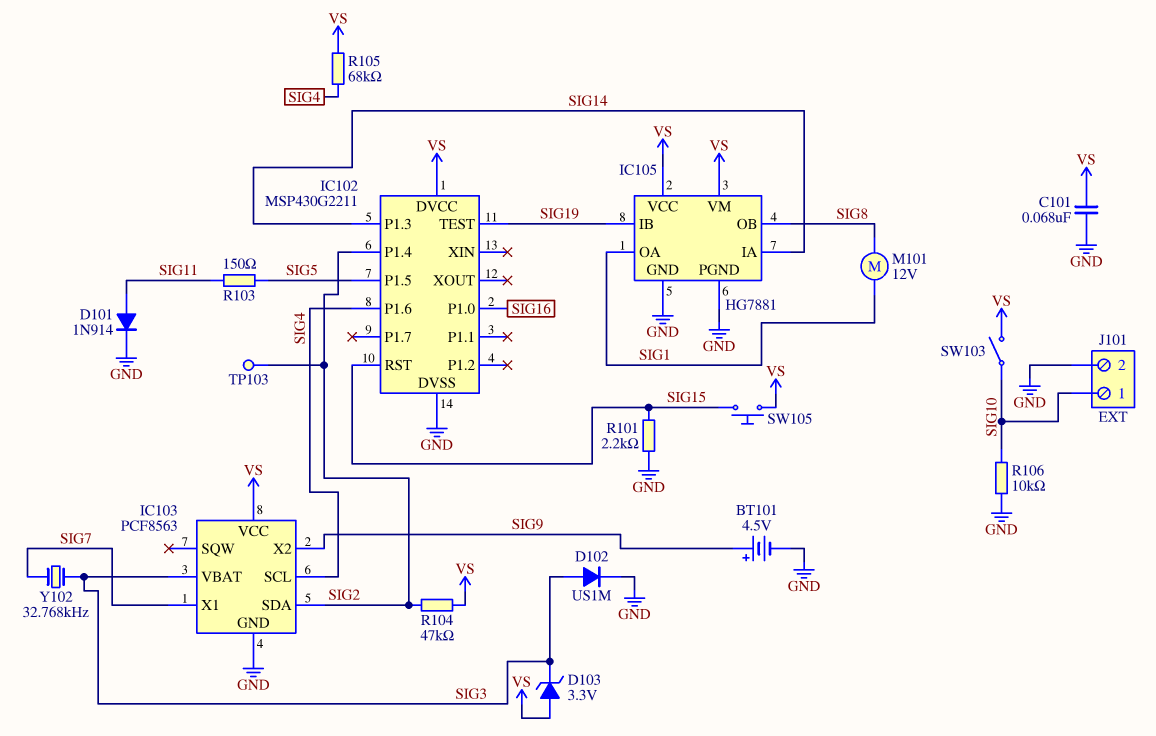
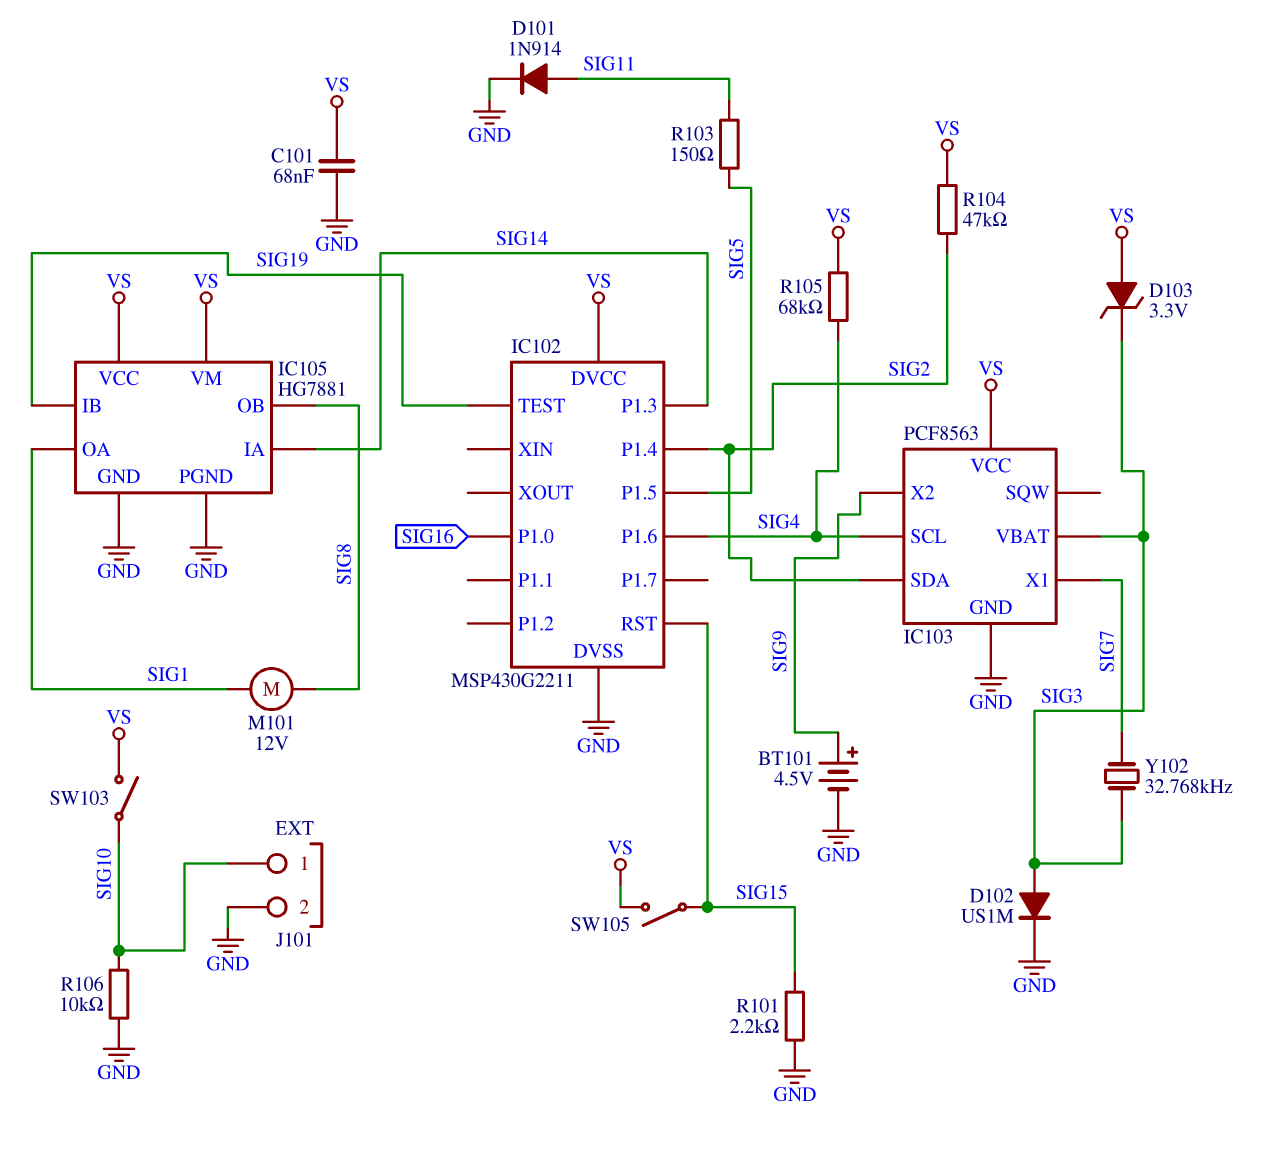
SW105: button (SIG15, VS) -> switch (SIG15, VS)
TP103: test point (SIG2) -> none

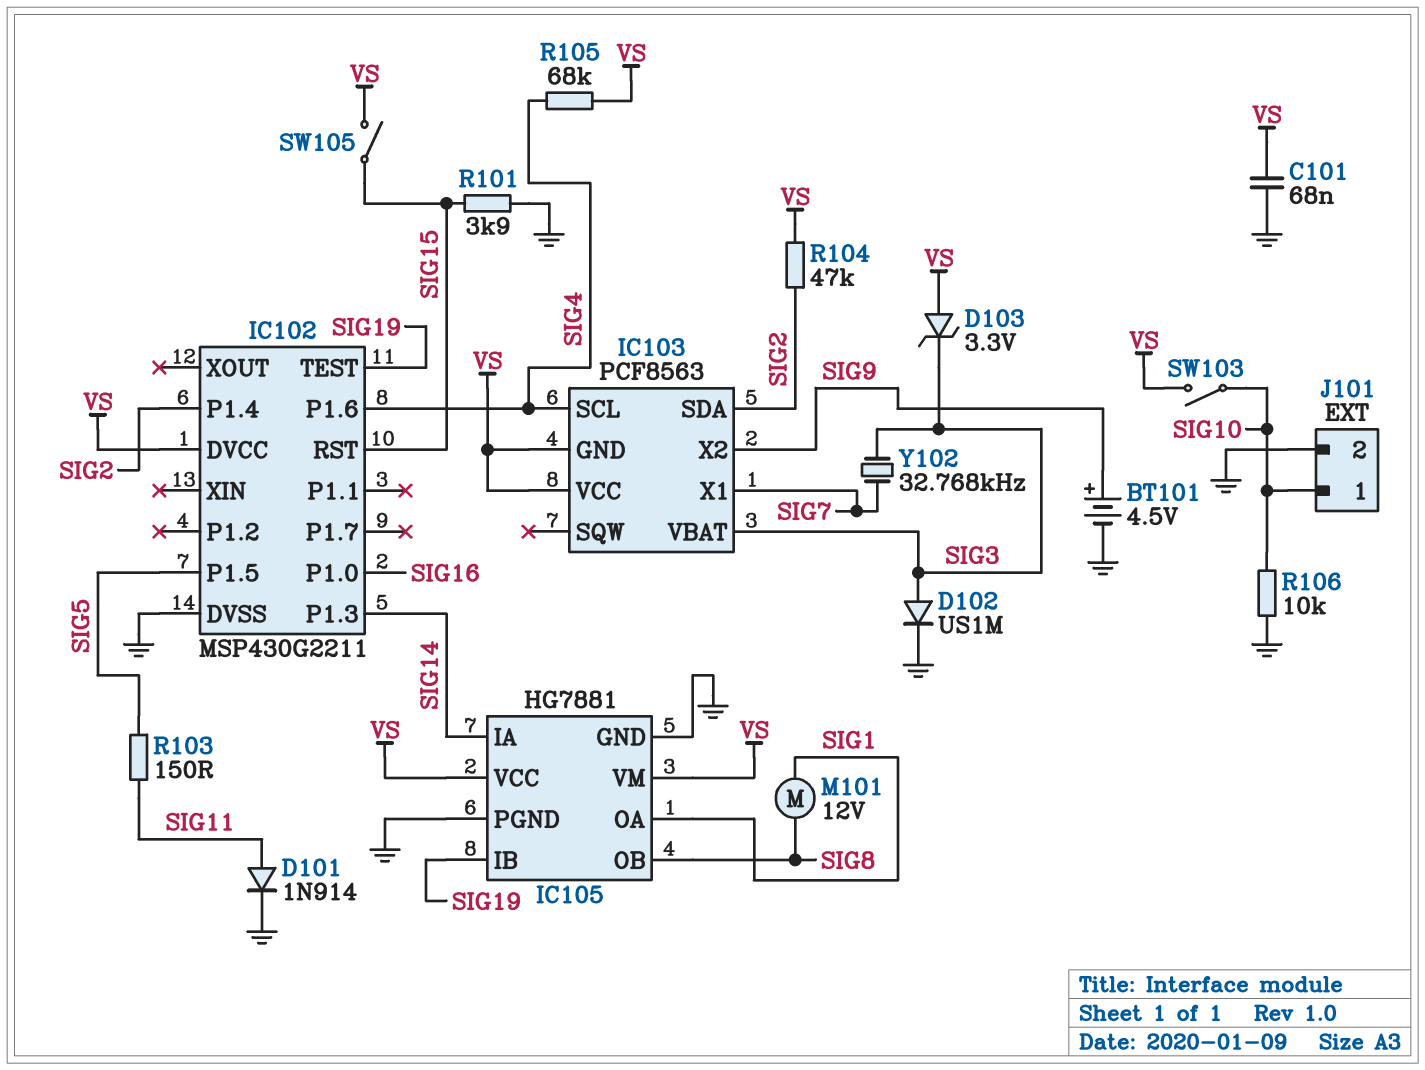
IC103 pin GND: GND -> VS
R101: 2.2k (GND, SIG15) -> 3.9k (GND, SIG15)

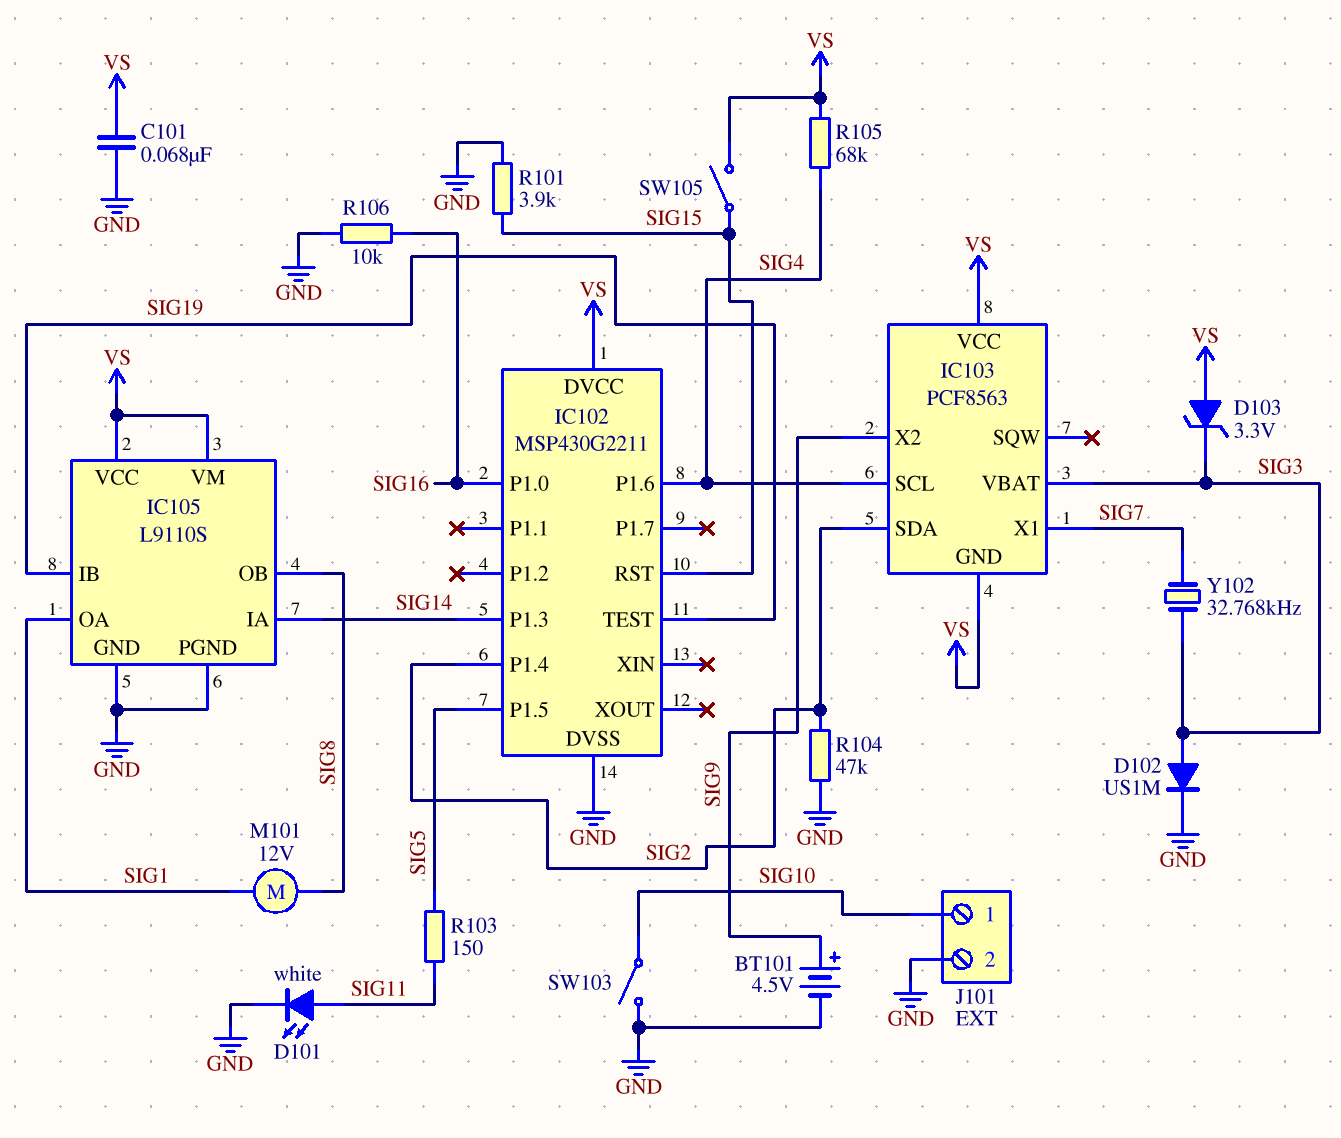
D101: diode 1N914 (A SIG11, K GND) -> LED white (A SIG11, K GND)
IC105: HG7881 -> L9110S
R104: 47k (SIG2, VS) -> 47k (GND, SIG2)
R106: 10k (GND, SIG10) -> 10k (GND, SIG16)
SW103: switch (SIG10, VS) -> switch (GND, SIG10)

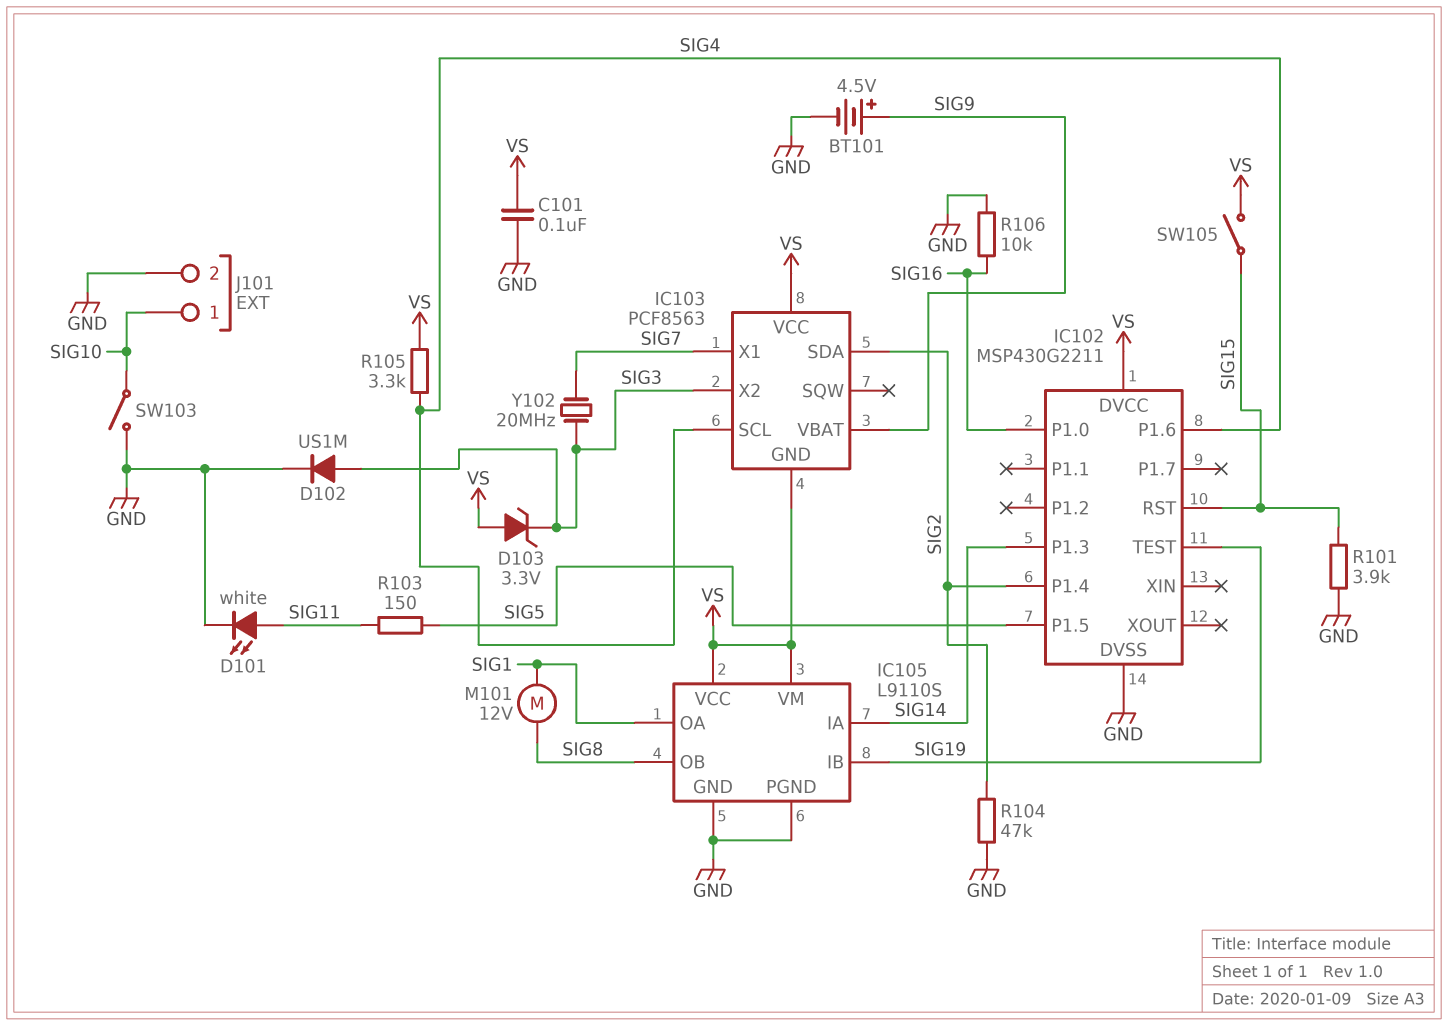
C101: 68nF (GND, VS) -> 100nF (GND, VS)
IC103 pin VBAT: SIG3 -> SIG9
IC103 pin X2: SIG9 -> SIG3
R105: 68k (SIG4, VS) -> 3.3k (SIG4, VS)
Y102: 32.768kHz (SIG3, SIG7) -> 20MHz (SIG3, SIG7)

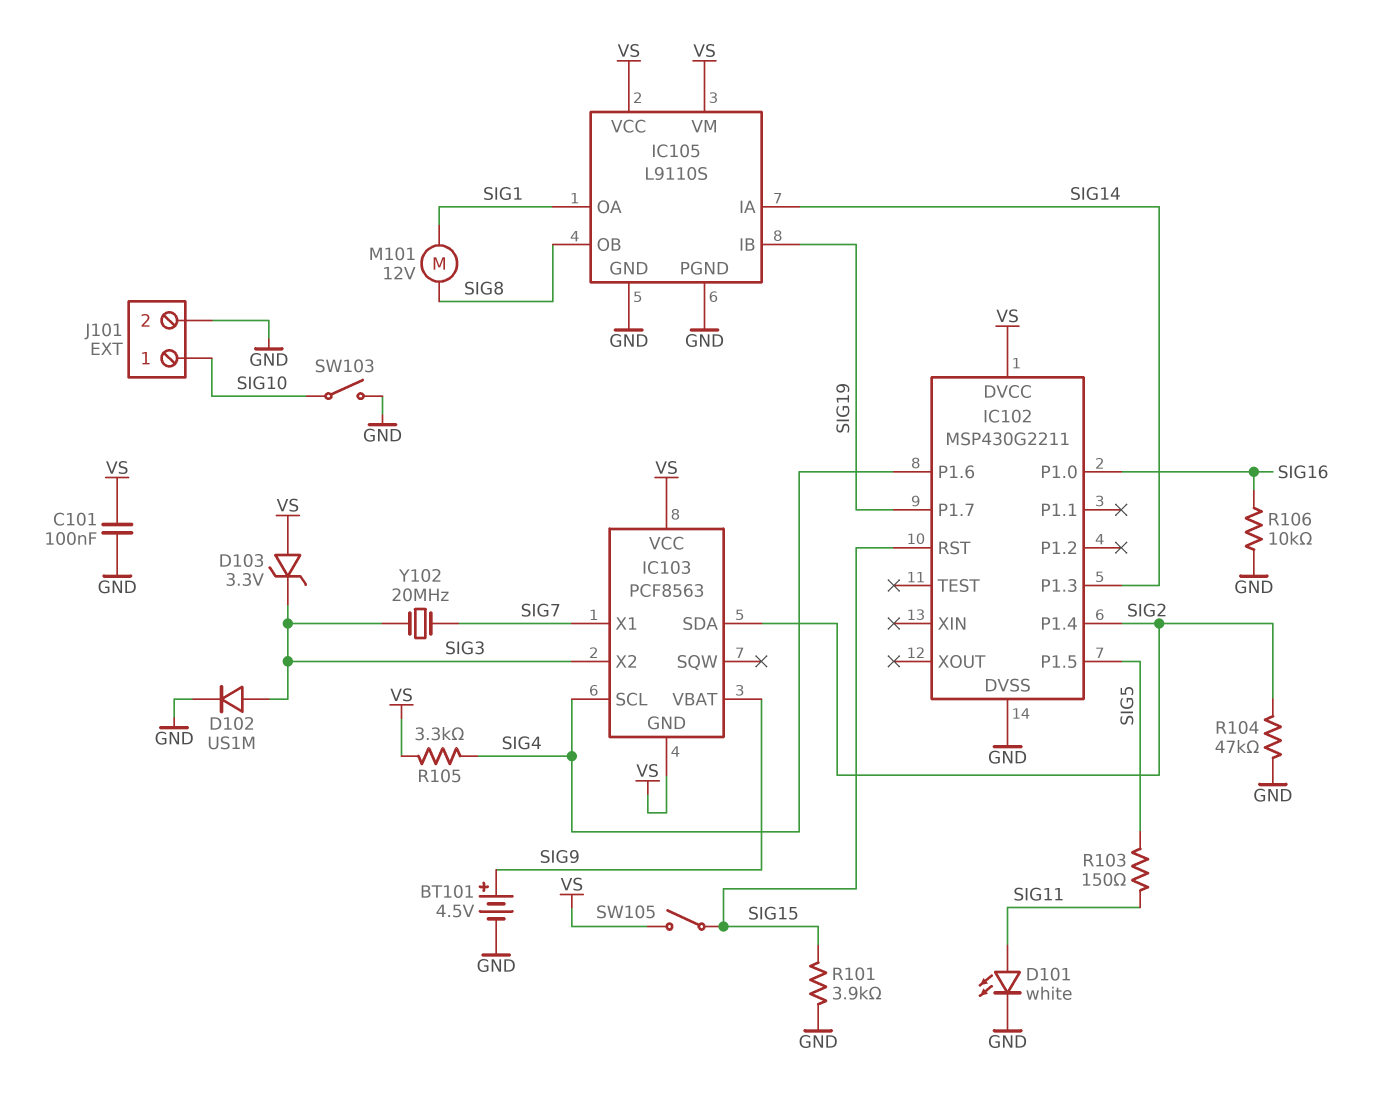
IC102 pin P1.7: none -> SIG19
IC102 pin TEST: SIG19 -> none

